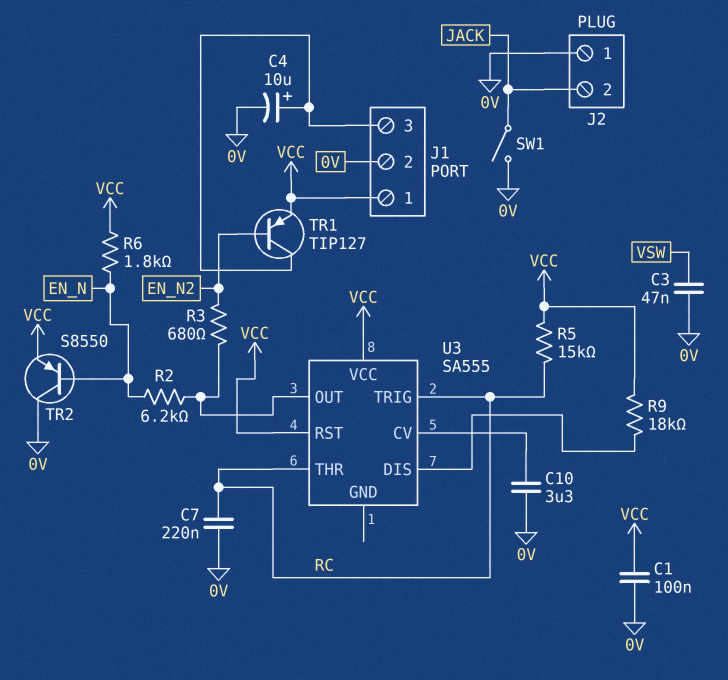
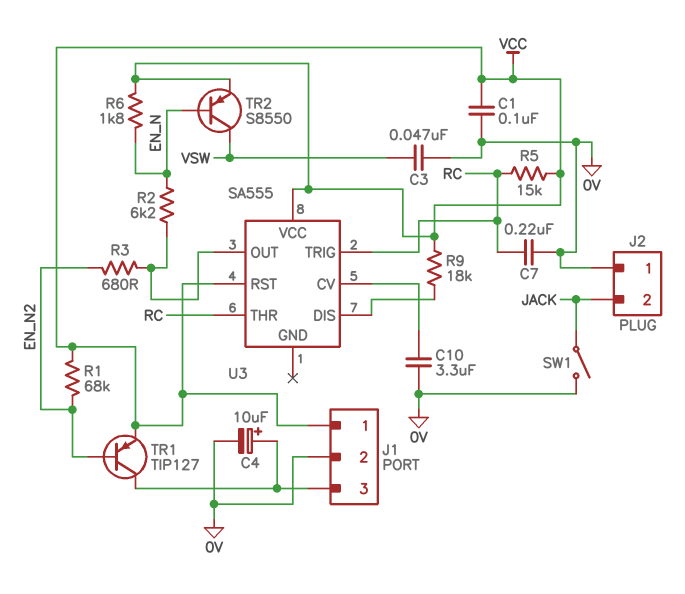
R1: none -> 68k (EN_N2, VCC)
TR2: PNP S8550 (B EN_N, C 0V, E VCC) -> PNP S8550 (B EN_N, C VSW, E VCC)

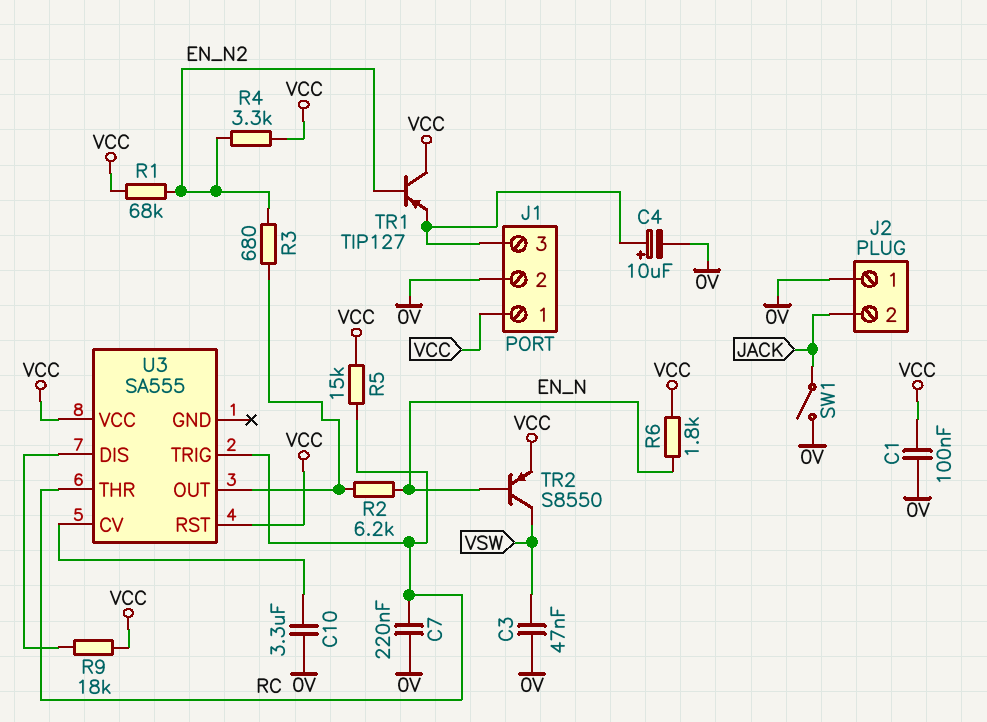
R4: none -> 3.3k (EN_N2, VCC)
TR1: PNP TIP127 (B EN_N2, C J1/3, E VCC) -> PNP TIP127 (B EN_N2, C VCC, E J1/3)

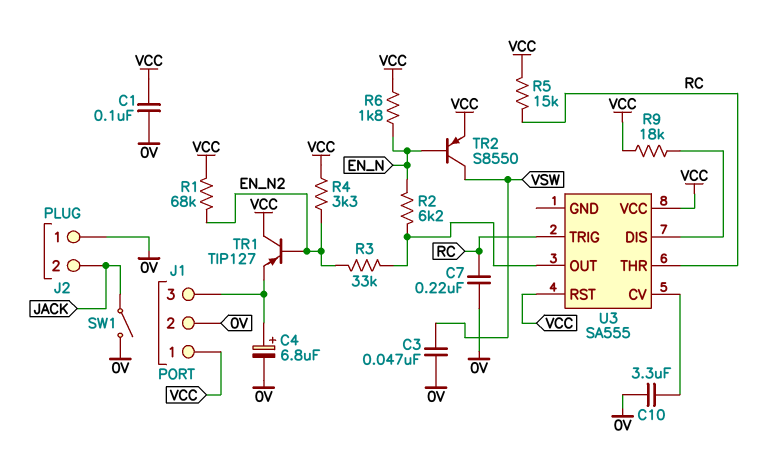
C4: 10uF (plus J1/3, minus 0V) -> 6.8uF (plus J1/3, minus 0V)
R3: 680 (EN_N2, U3/OUT) -> 33k (EN_N2, U3/OUT)

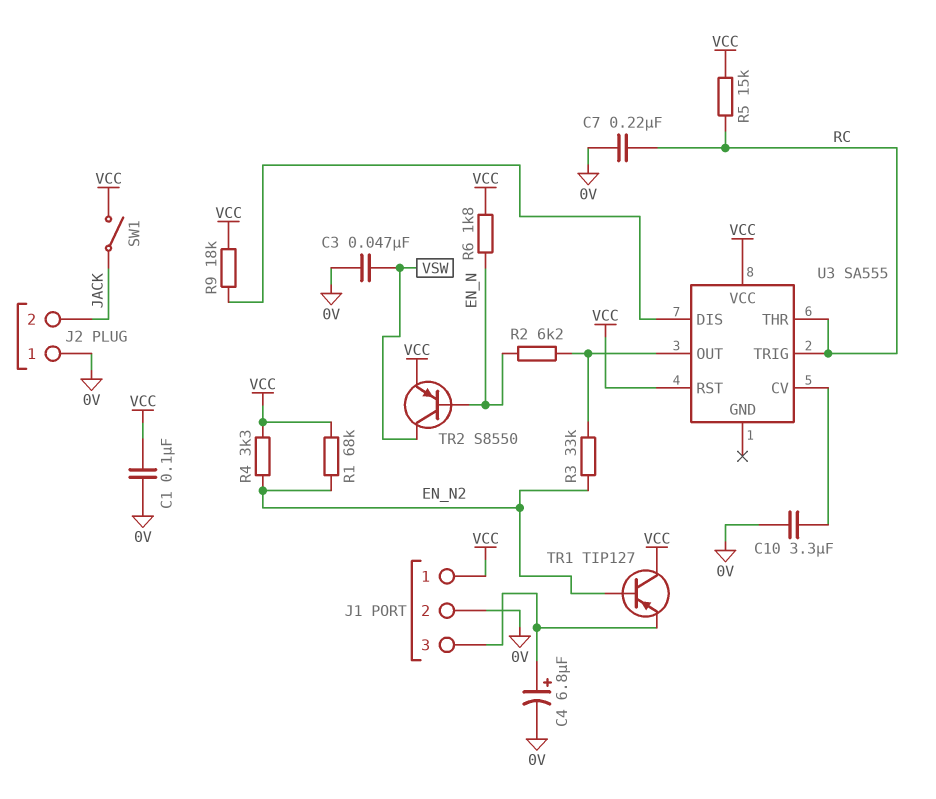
SW1: switch (0V, JACK) -> switch (JACK, VCC)

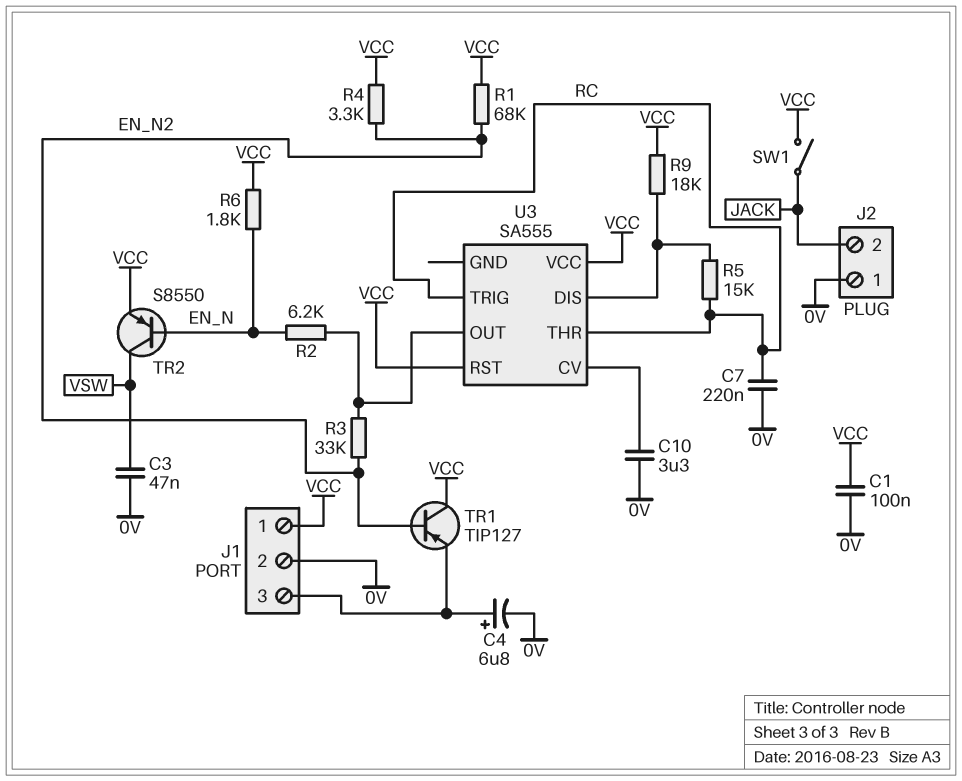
R5: 15k (RC, VCC) -> 15k (RC, U3/DIS)

